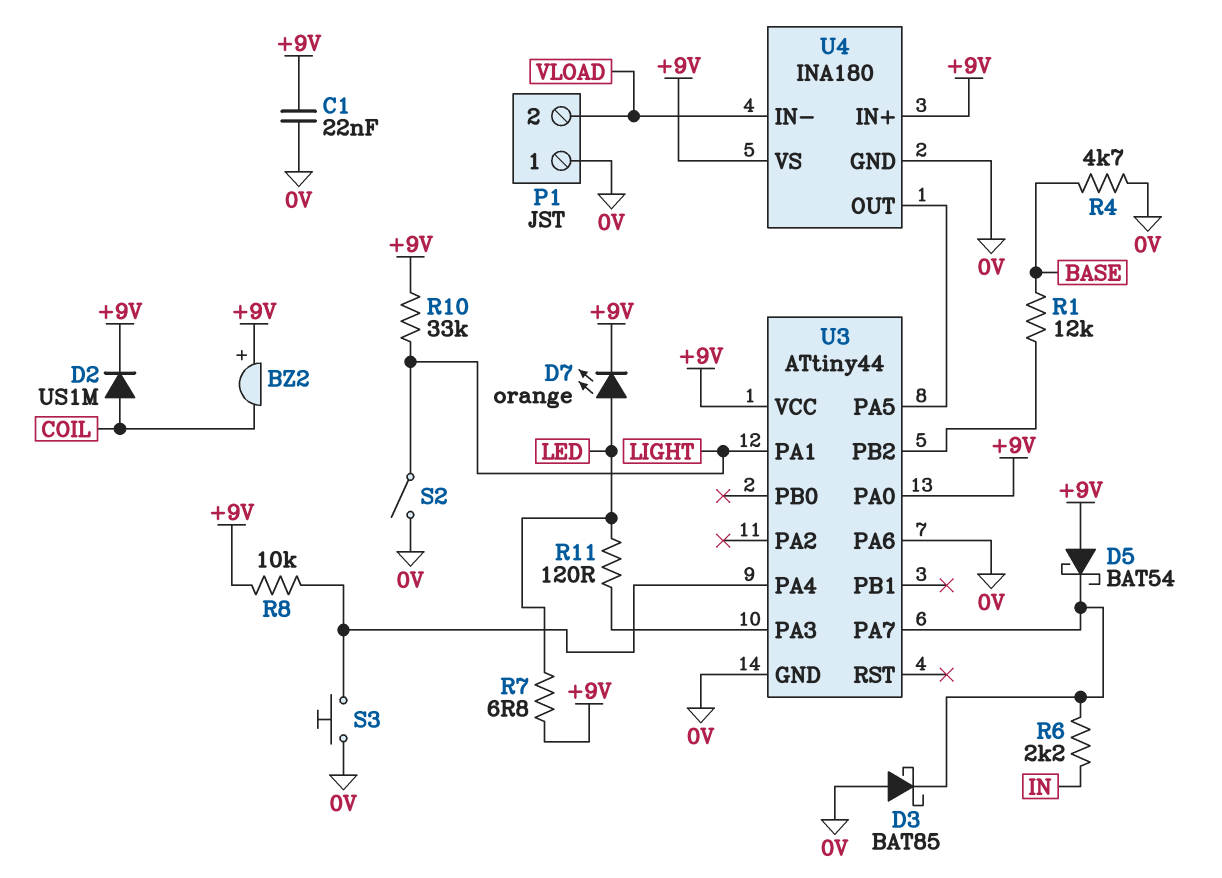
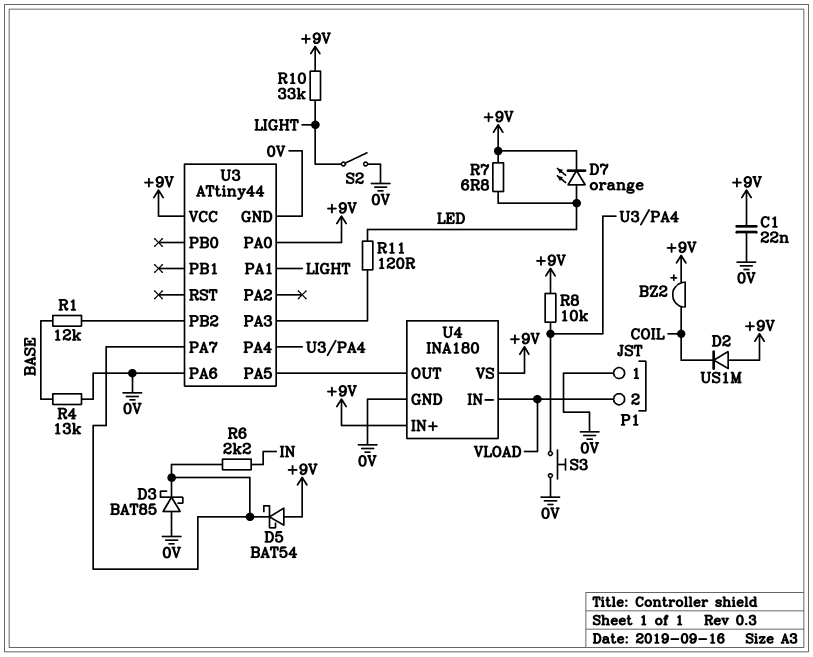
D2: diode US1M (A COIL, K +9V) -> diode US1M (A +9V, K COIL)
R4: 4.7k (0V, BASE) -> 13k (0V, BASE)

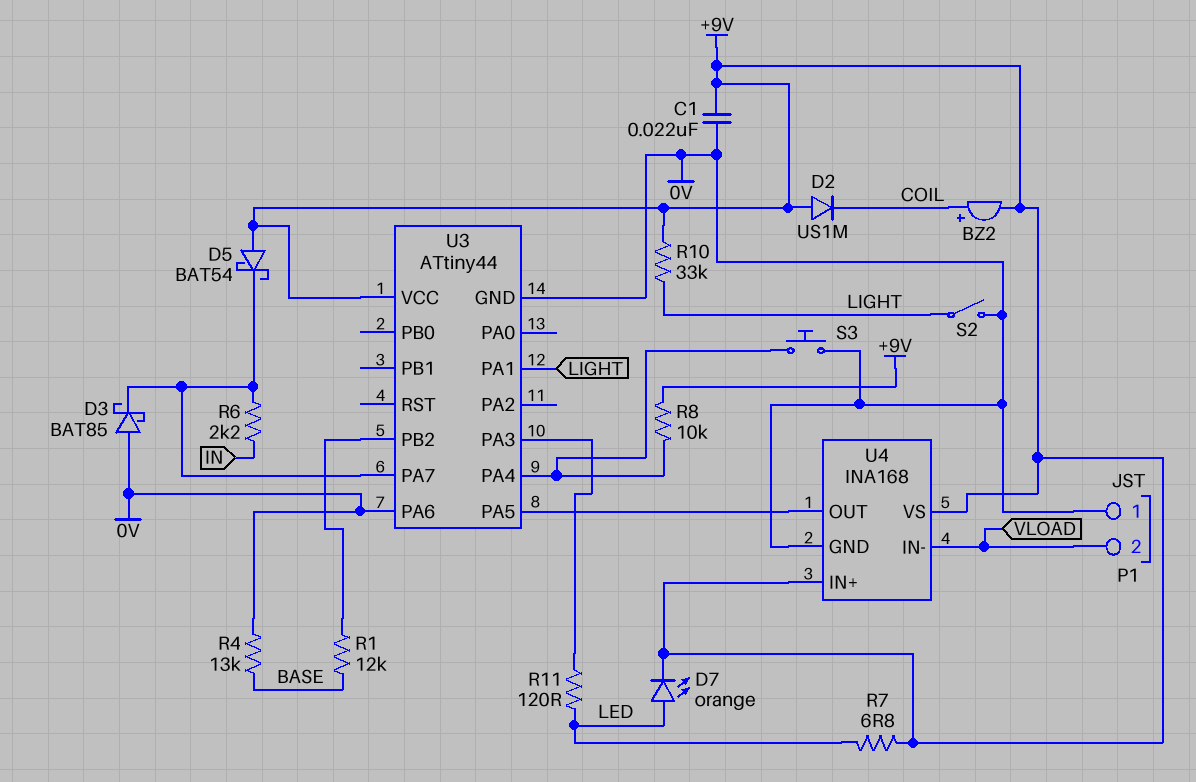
BZ2: buzzer (plus +9V, minus COIL) -> buzzer (plus COIL, minus +9V)
U3 pin PA0: +9V -> none
U4: INA180 -> INA168

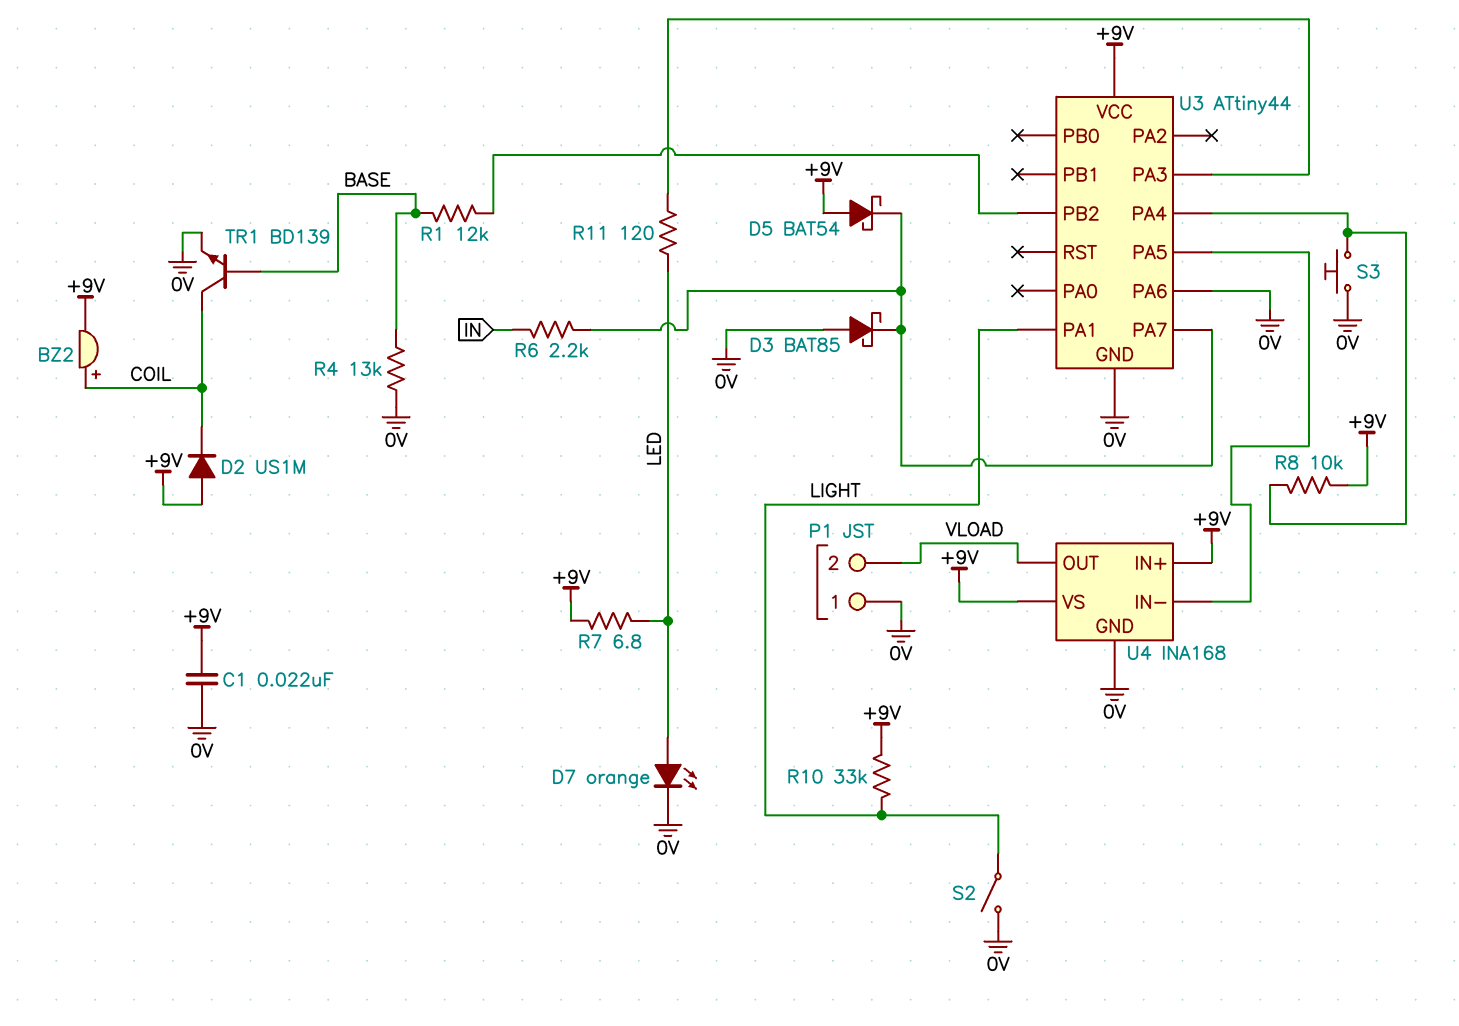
D7: LED orange (A LED, K +9V) -> LED orange (A LED, K 0V)
TR1: none -> NPN BD139 (B BASE, C COIL, E 0V)
U4 pin IN-: VLOAD -> U3/PA5
U4 pin OUT: U3/PA5 -> VLOAD

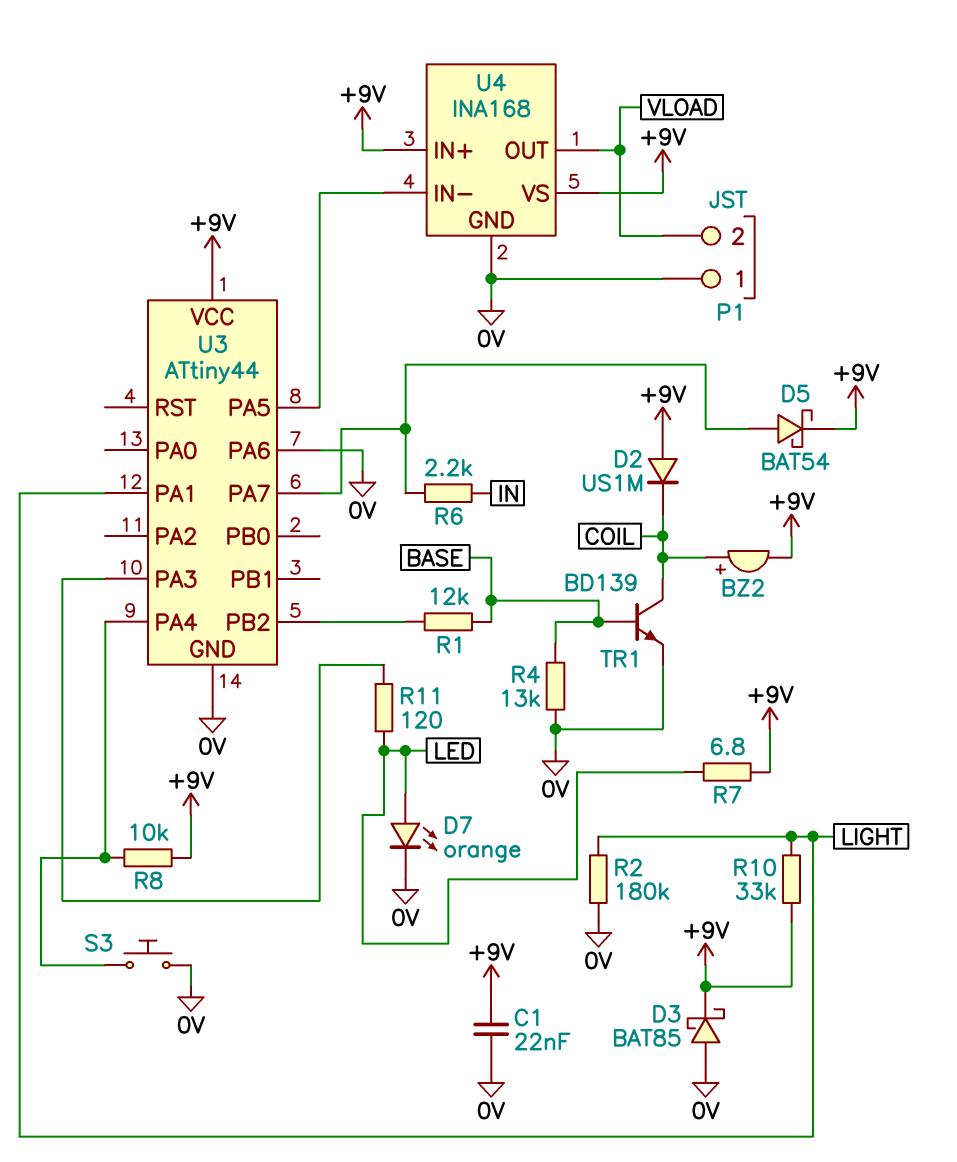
D3: schottky BAT85 (A 0V, K U3/PA7) -> schottky BAT85 (A 0V, K +9V)
D5: schottky BAT54 (A +9V, K U3/PA7) -> schottky BAT54 (A U3/PA7, K +9V)
R2: none -> 180k (0V, LIGHT)
S2: switch (0V, LIGHT) -> none

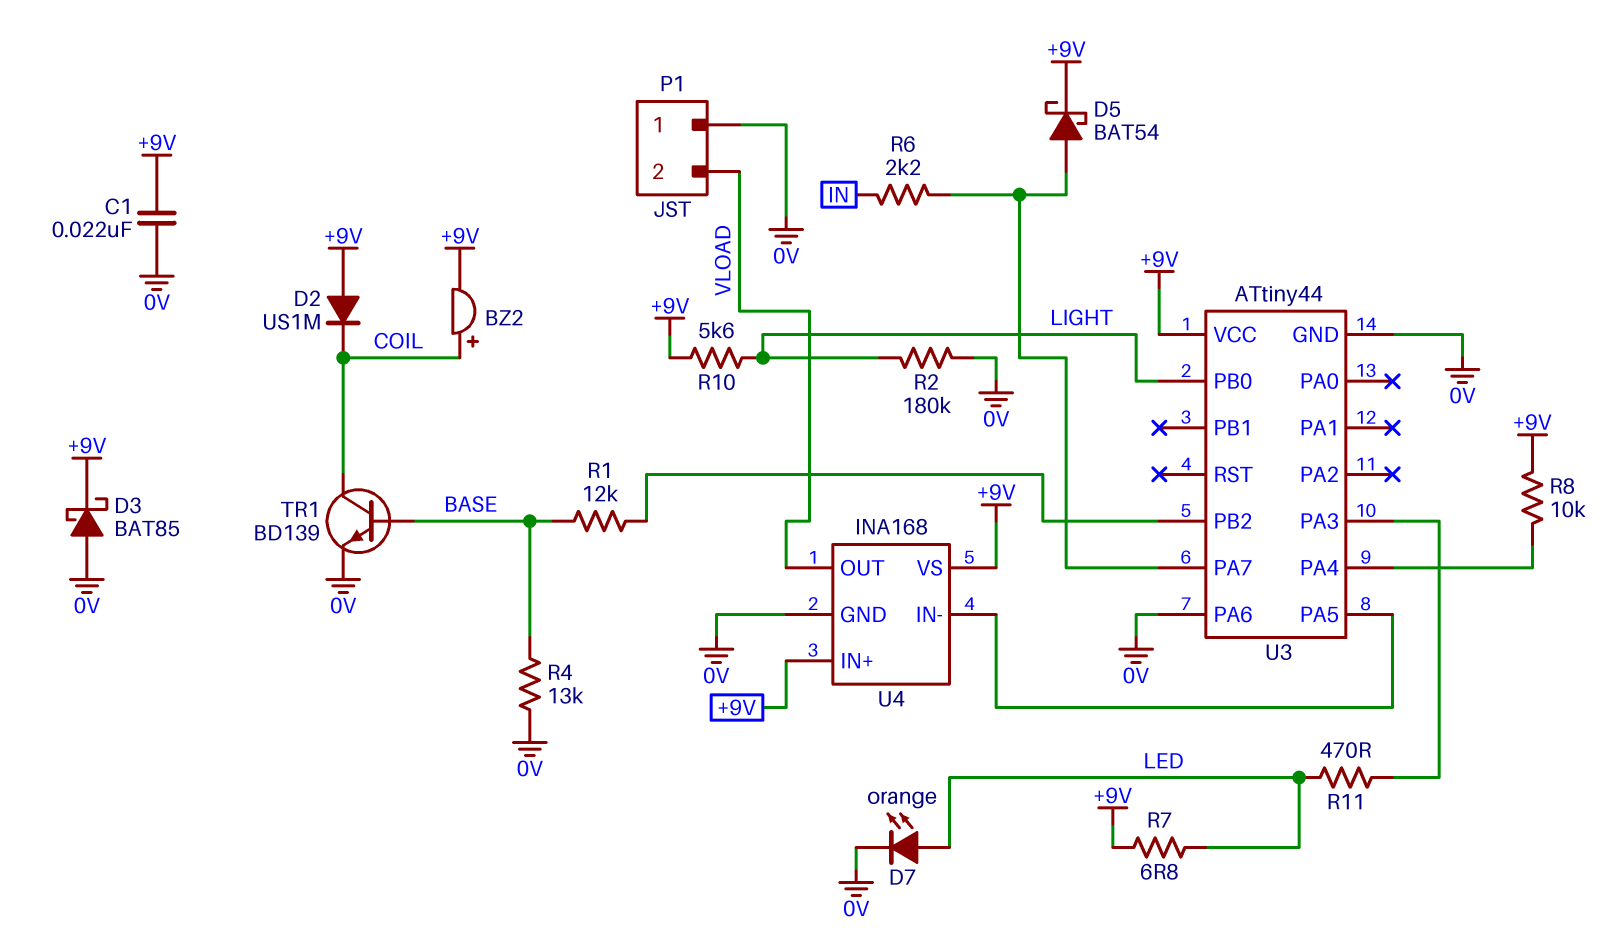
R10: 33k (+9V, LIGHT) -> 5.6k (+9V, LIGHT)
R11: 120 (LED, U3/PA3) -> 470 (LED, U3/PA3)
S3: button (0V, U3/PA4) -> none
U3 pin PA1: LIGHT -> none
U3 pin PB0: none -> LIGHT

